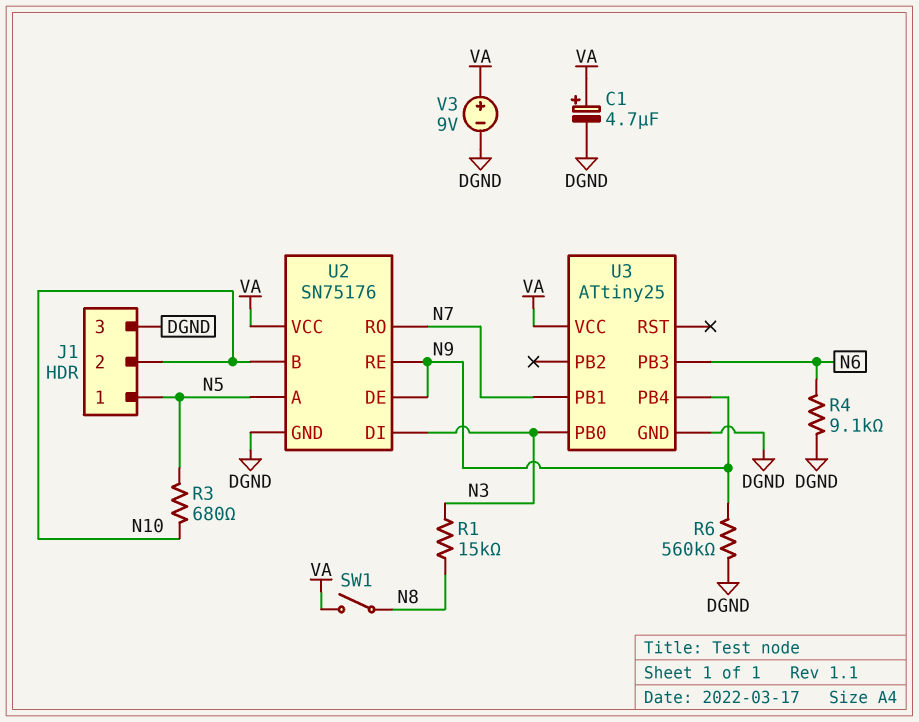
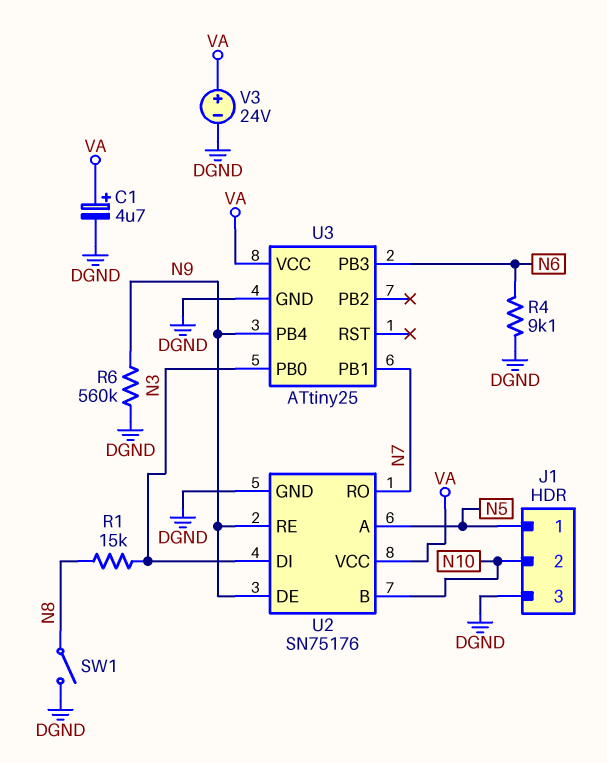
R3: 680 (N5, N10) -> none
SW1: switch (N8, VA) -> switch (DGND, N8)
V3: 9V (plus VA, minus DGND) -> 24V (plus VA, minus DGND)

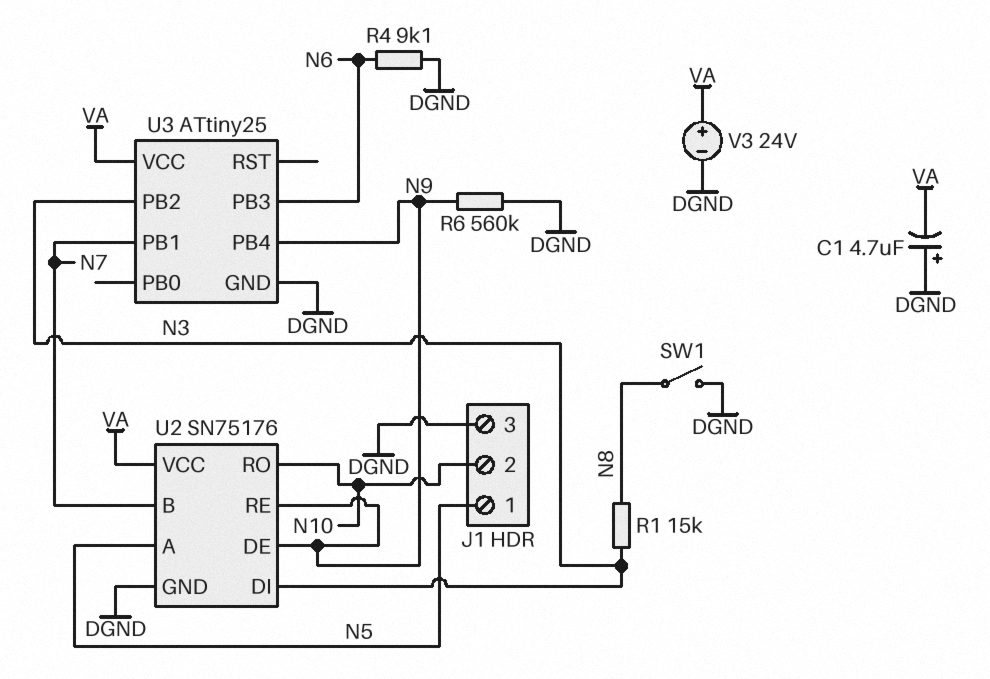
C1: 4.7uF (plus VA, minus DGND) -> 4.7uF (plus DGND, minus VA)
U2 pin B: N10 -> N7
U2 pin RO: N7 -> N10
U3 pin PB0: N3 -> none
U3 pin PB2: none -> N3

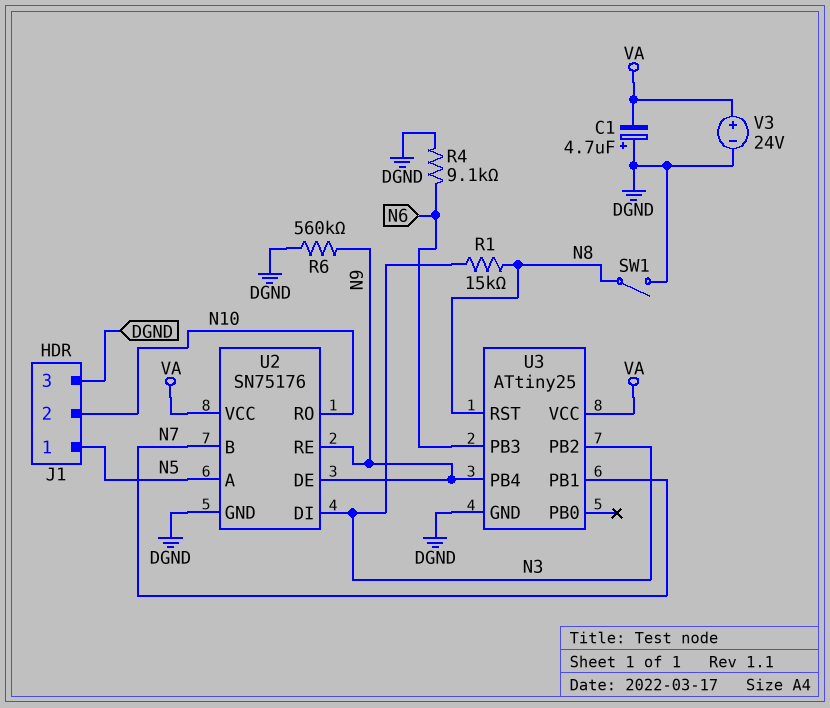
U3 pin RST: none -> N8

